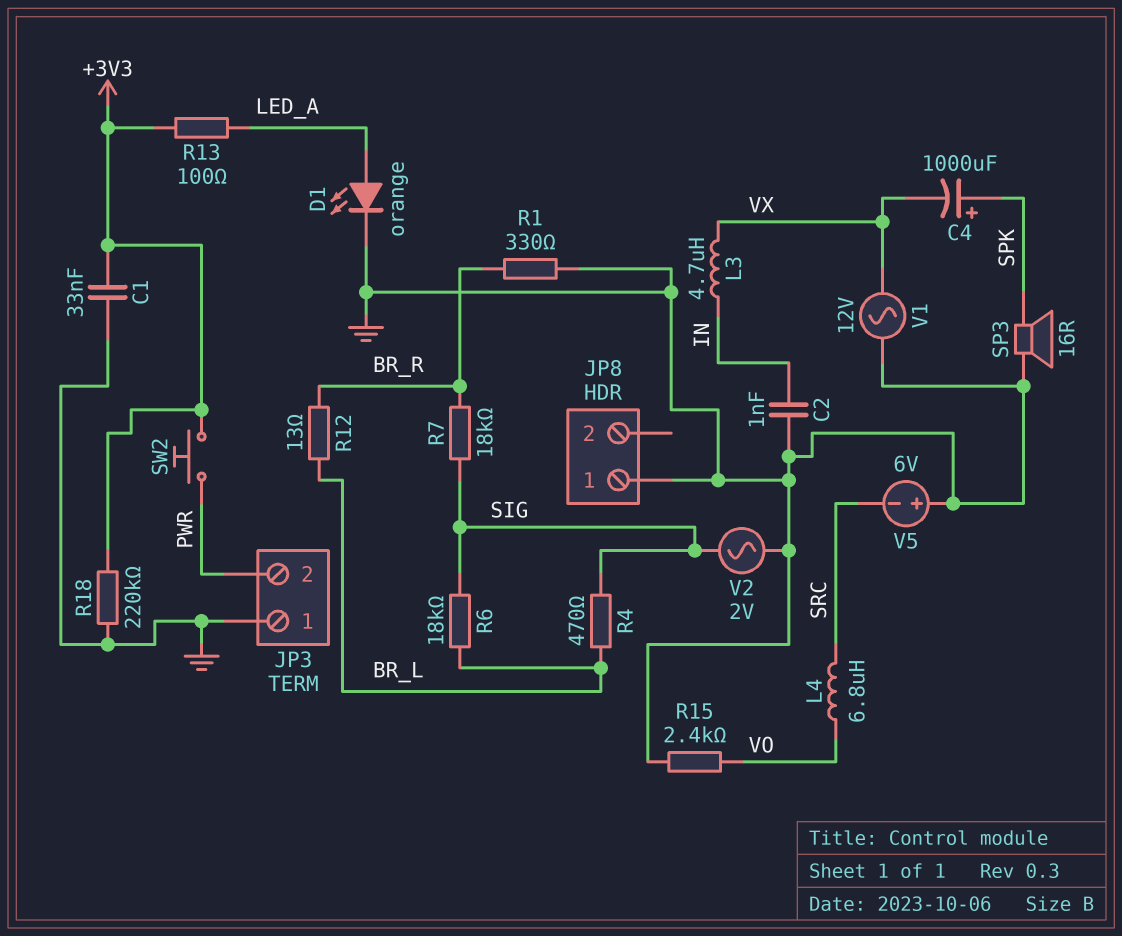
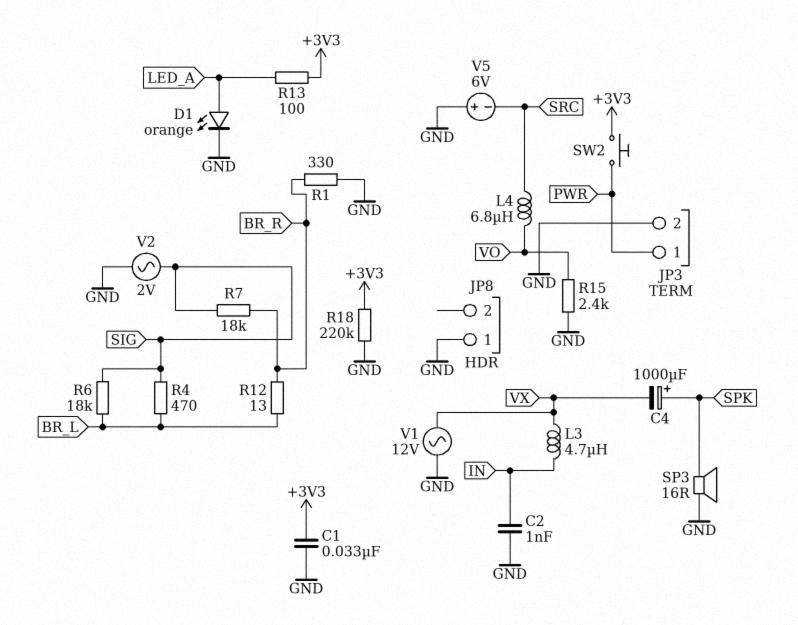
JP3 pin 1: GND -> PWR
JP3 pin 2: PWR -> GND

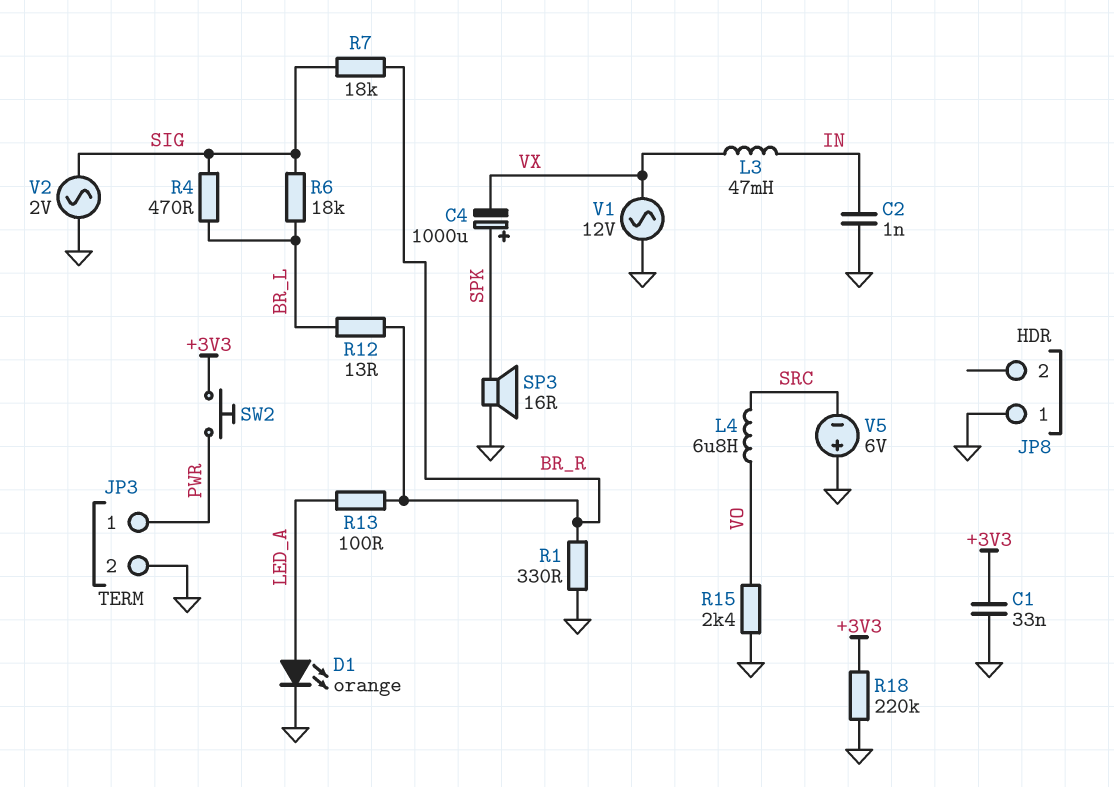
L3: 4.7uH (IN, VX) -> 47mH (IN, VX)
R13: 100 (+3V3, LED_A) -> 100 (BR_R, LED_A)

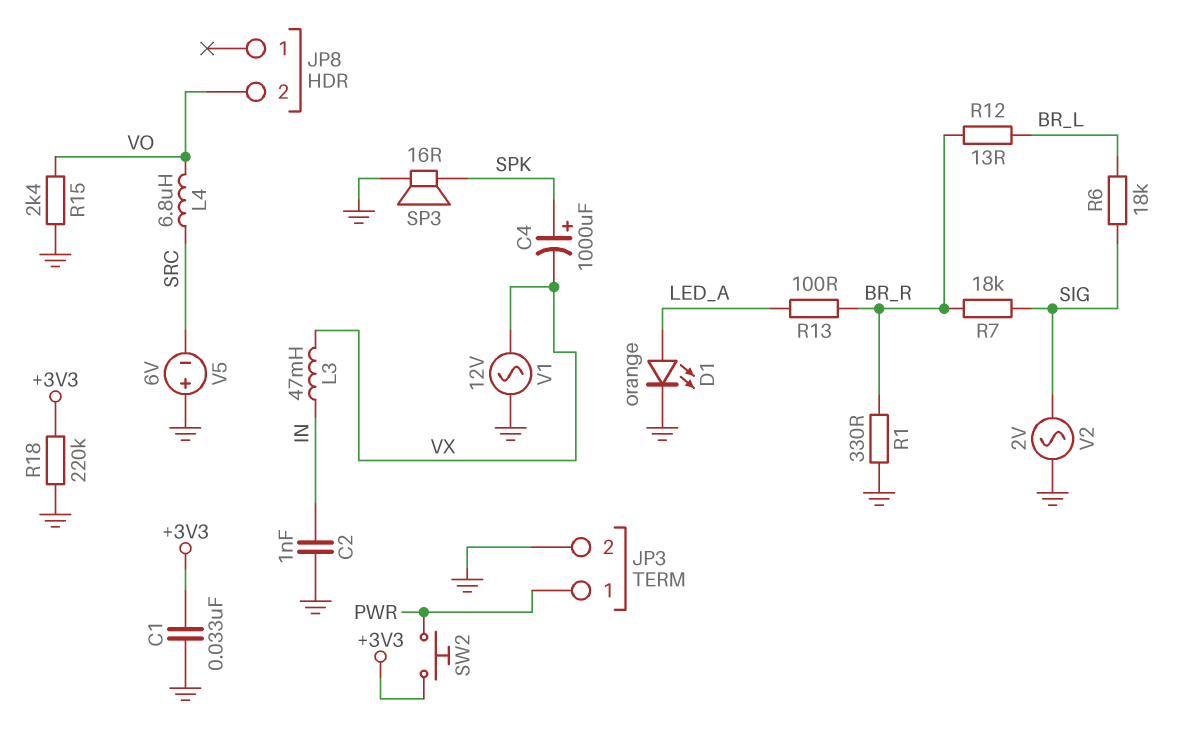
JP8 pin 1: GND -> none
JP8 pin 2: none -> VO
R4: 470 (BR_L, SIG) -> none

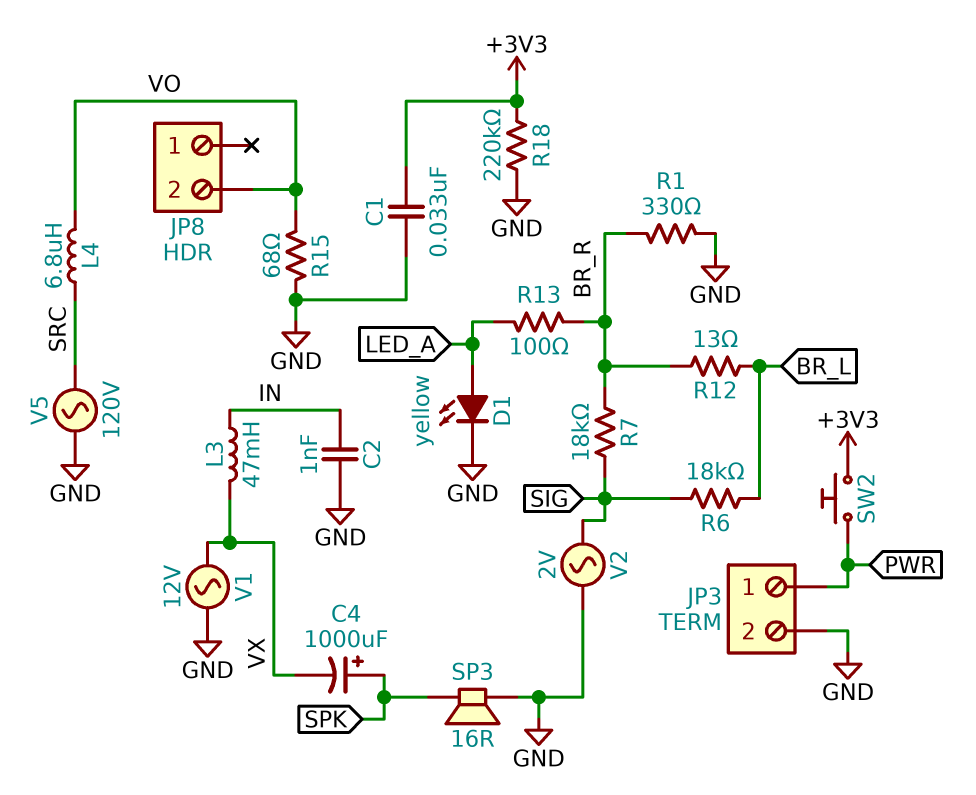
D1: LED orange (A LED_A, K GND) -> LED yellow (A LED_A, K GND)
R15: 2.4k (GND, VO) -> 68 (GND, VO)
V5: 6V (plus GND, minus SRC) -> AC 120V (GND, SRC)

